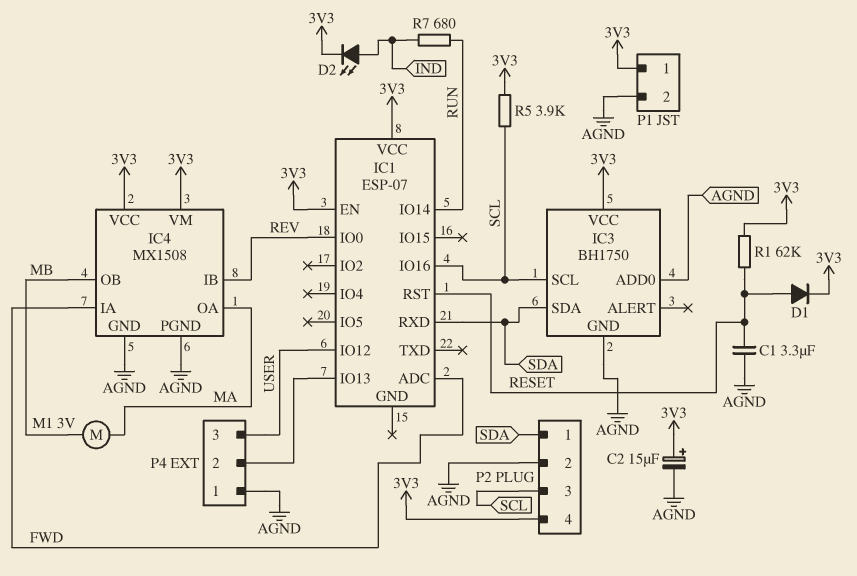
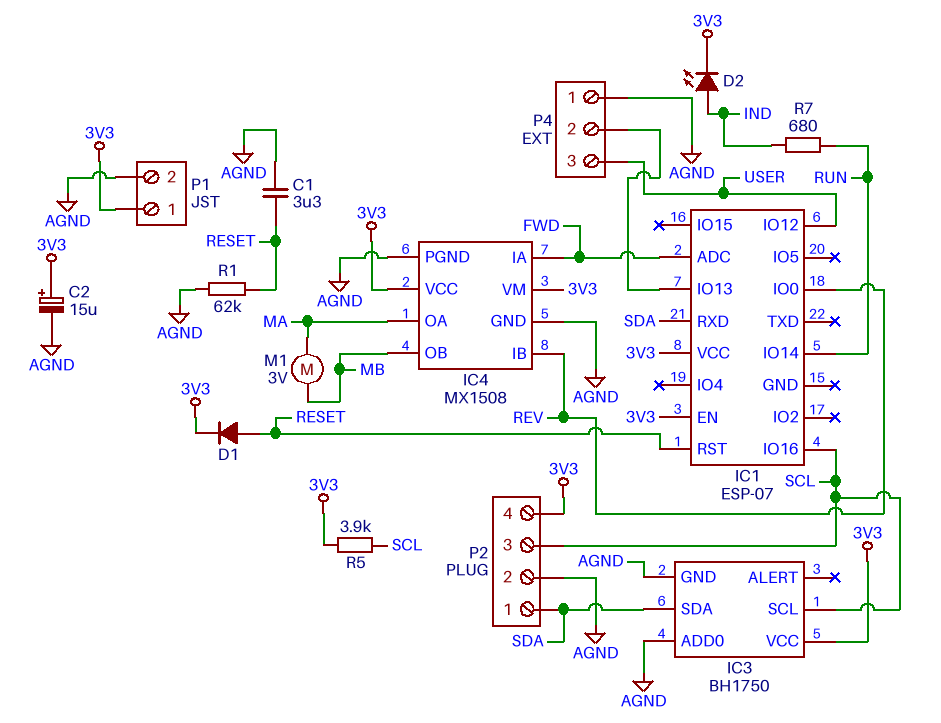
R1: 62k (3V3, RESET) -> 62k (AGND, RESET)

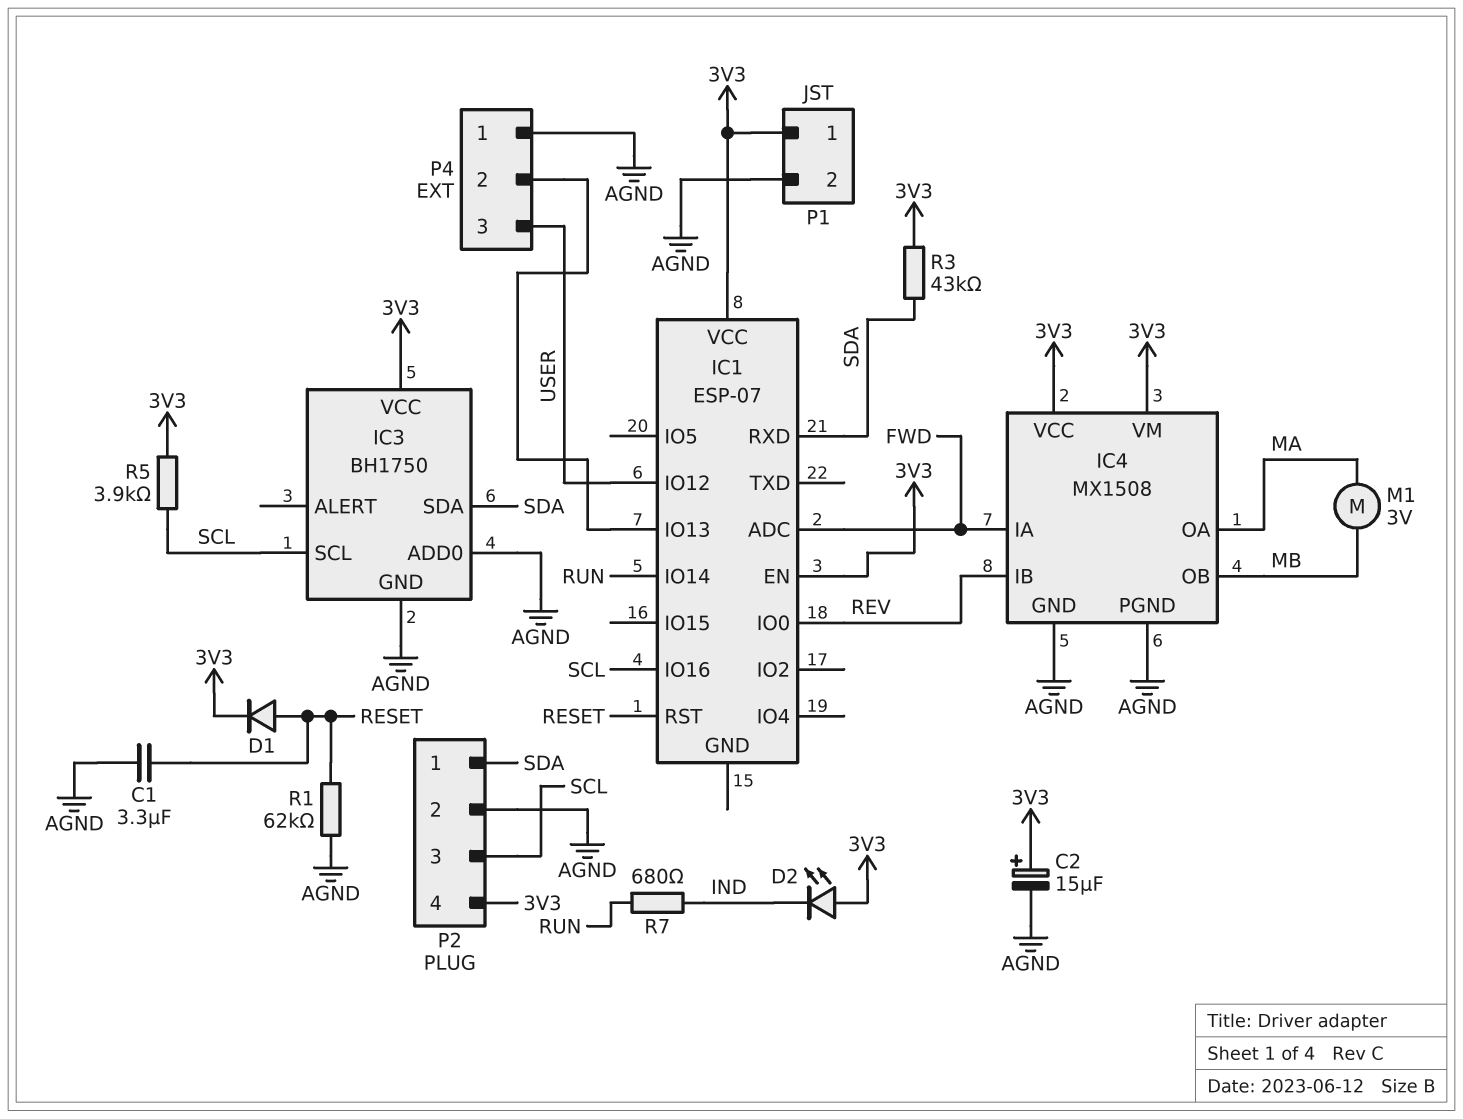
D2: LED (A IND, K 3V3) -> LED (A 3V3, K IND)
R3: none -> 43k (3V3, SDA)

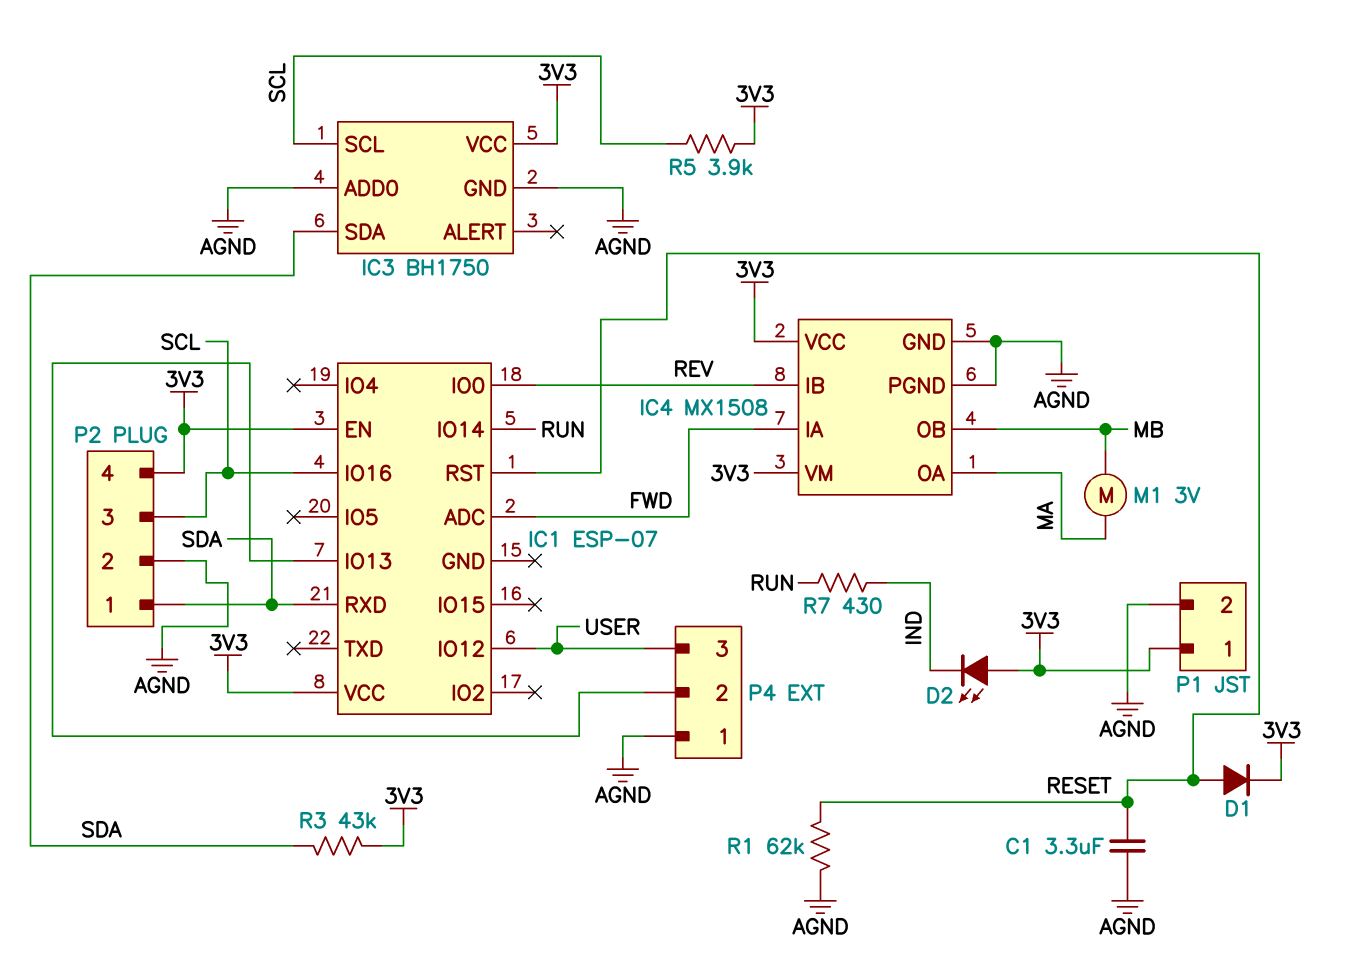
C2: 15uF (plus 3V3, minus AGND) -> none
R7: 680 (IND, RUN) -> 430 (IND, RUN)

